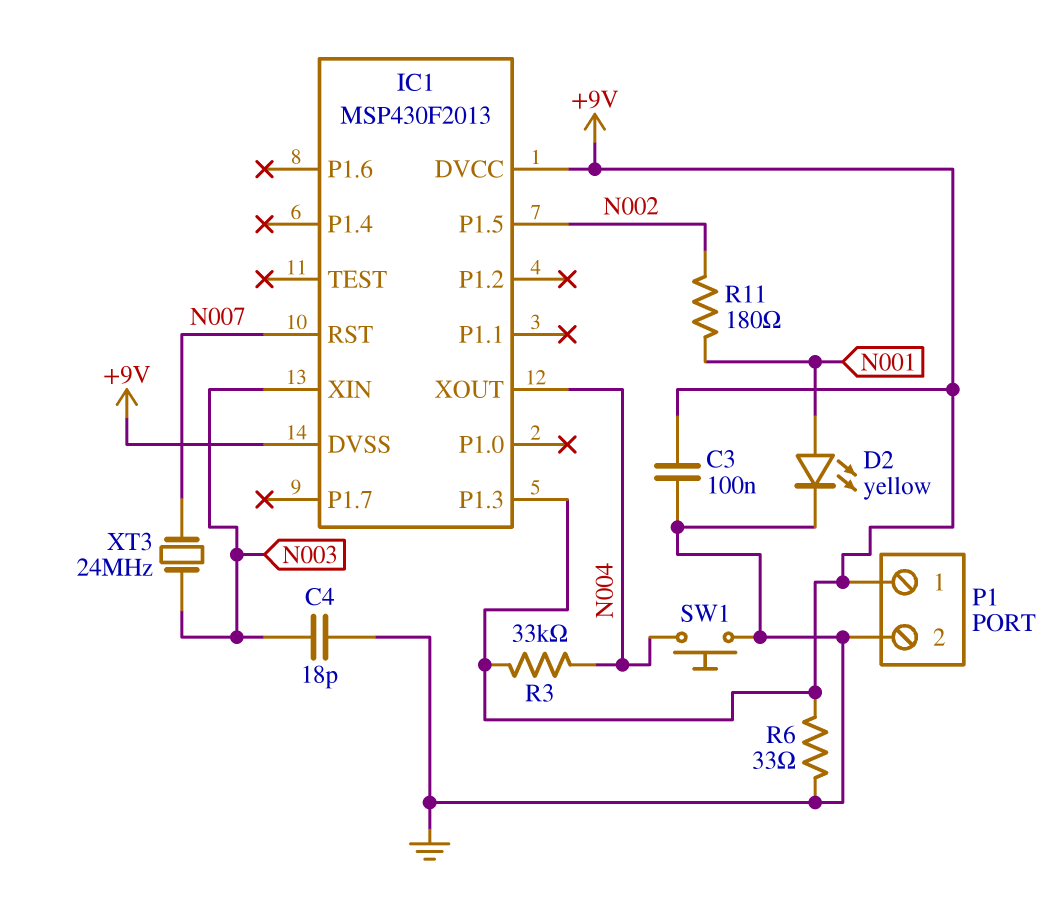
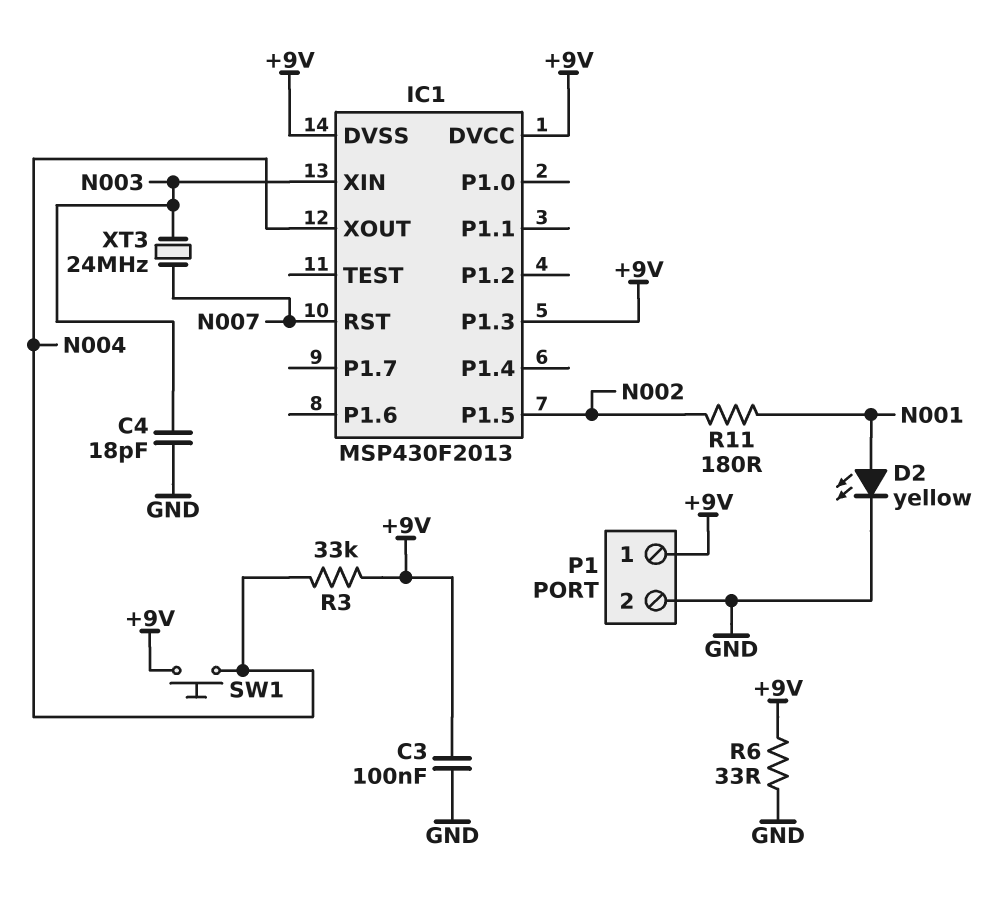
SW1: button (GND, N004) -> button (+9V, N004)

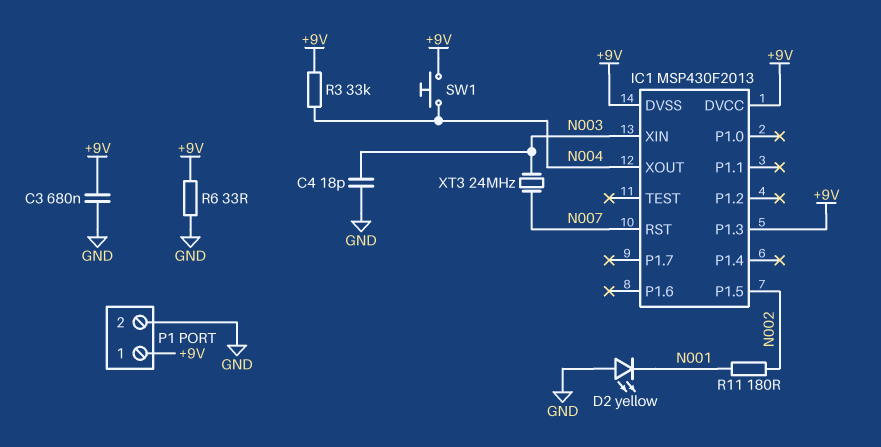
C3: 100nF (+9V, GND) -> 680nF (+9V, GND)
D2: LED yellow (A N001, K GND) -> LED yellow (A GND, K N001)

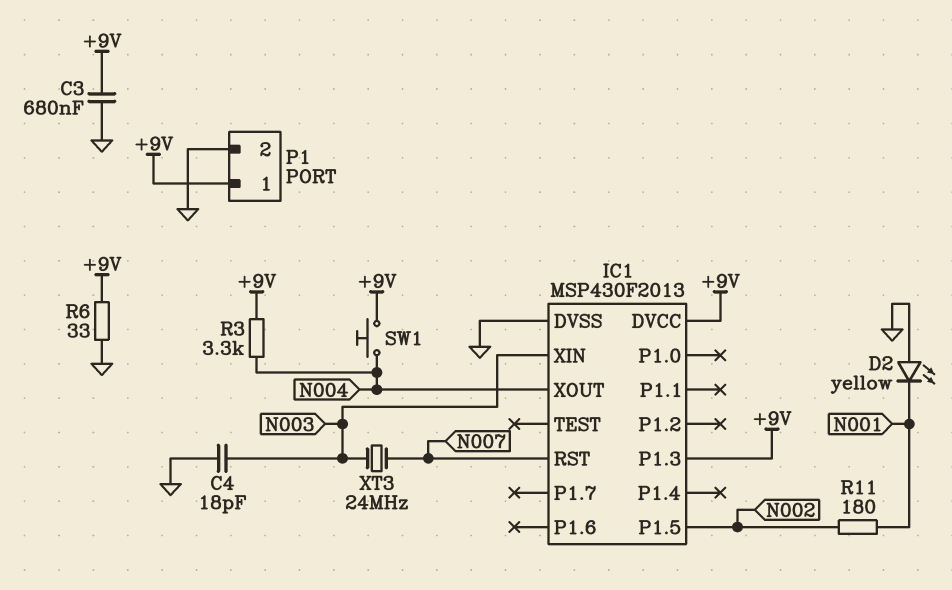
IC1 pin DVSS: +9V -> GND
R3: 33k (+9V, N004) -> 3.3k (+9V, N004)

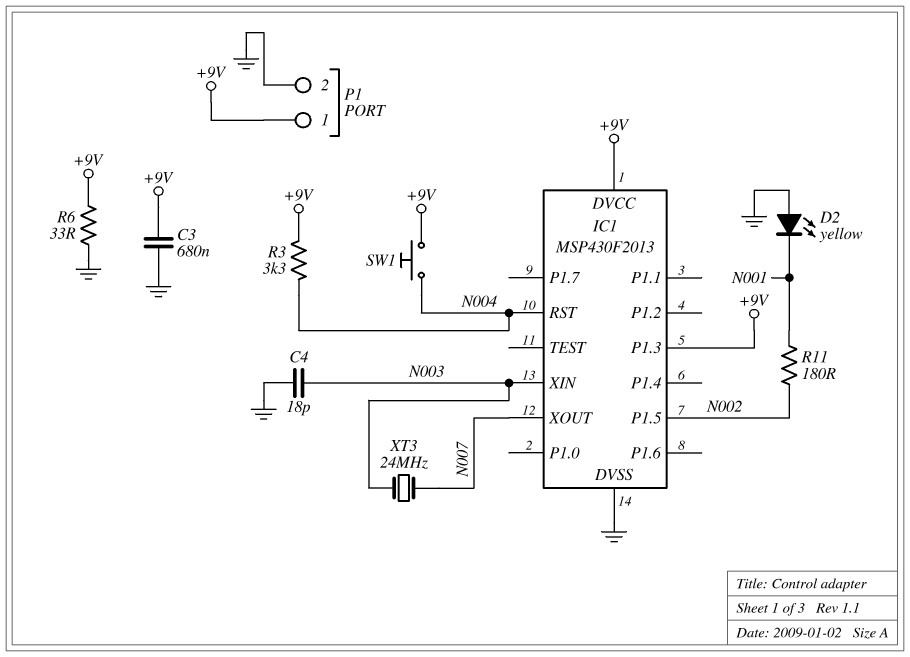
IC1 pin RST: N007 -> N004
IC1 pin XOUT: N004 -> N007

